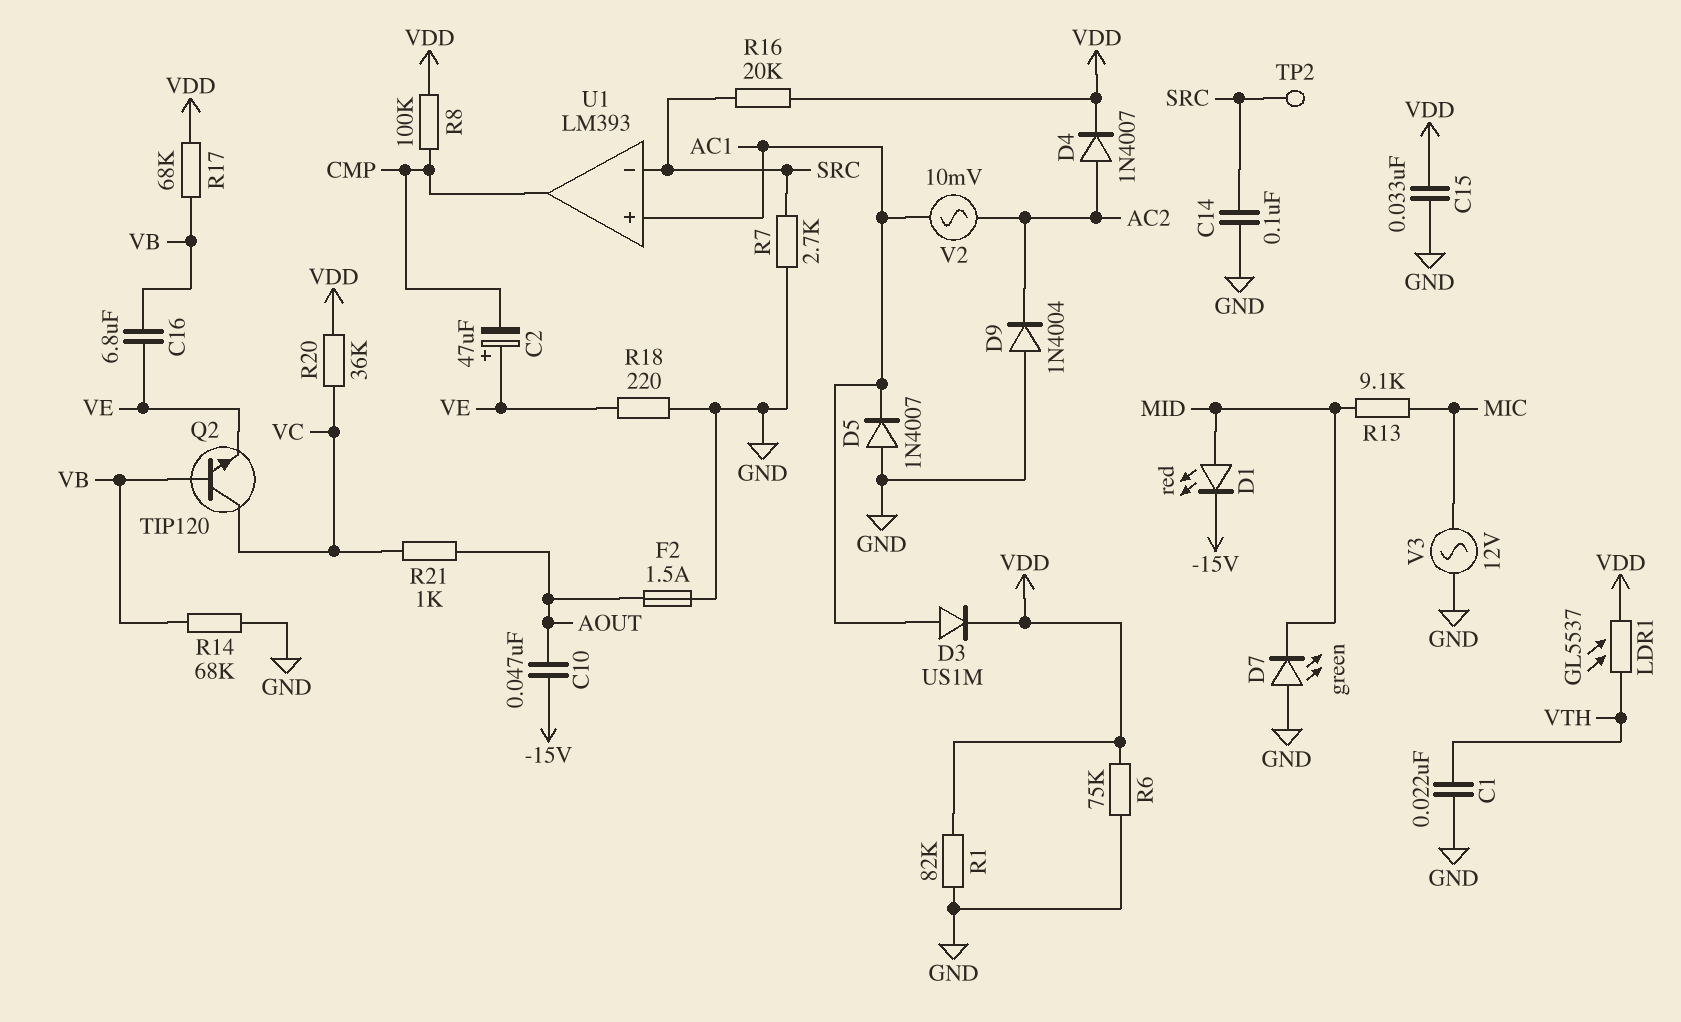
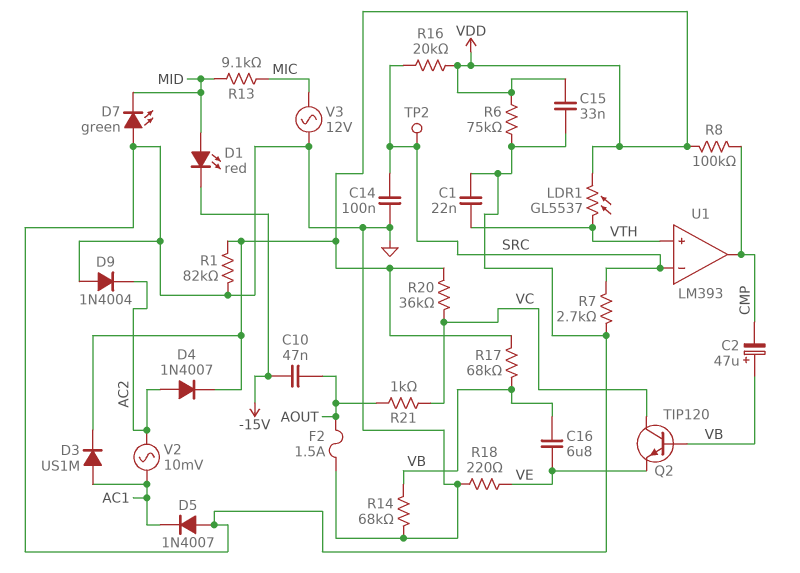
C2: 47uF (plus VE, minus CMP) -> 47uF (plus VB, minus CMP)
U1 pin in+: AC1 -> VTH

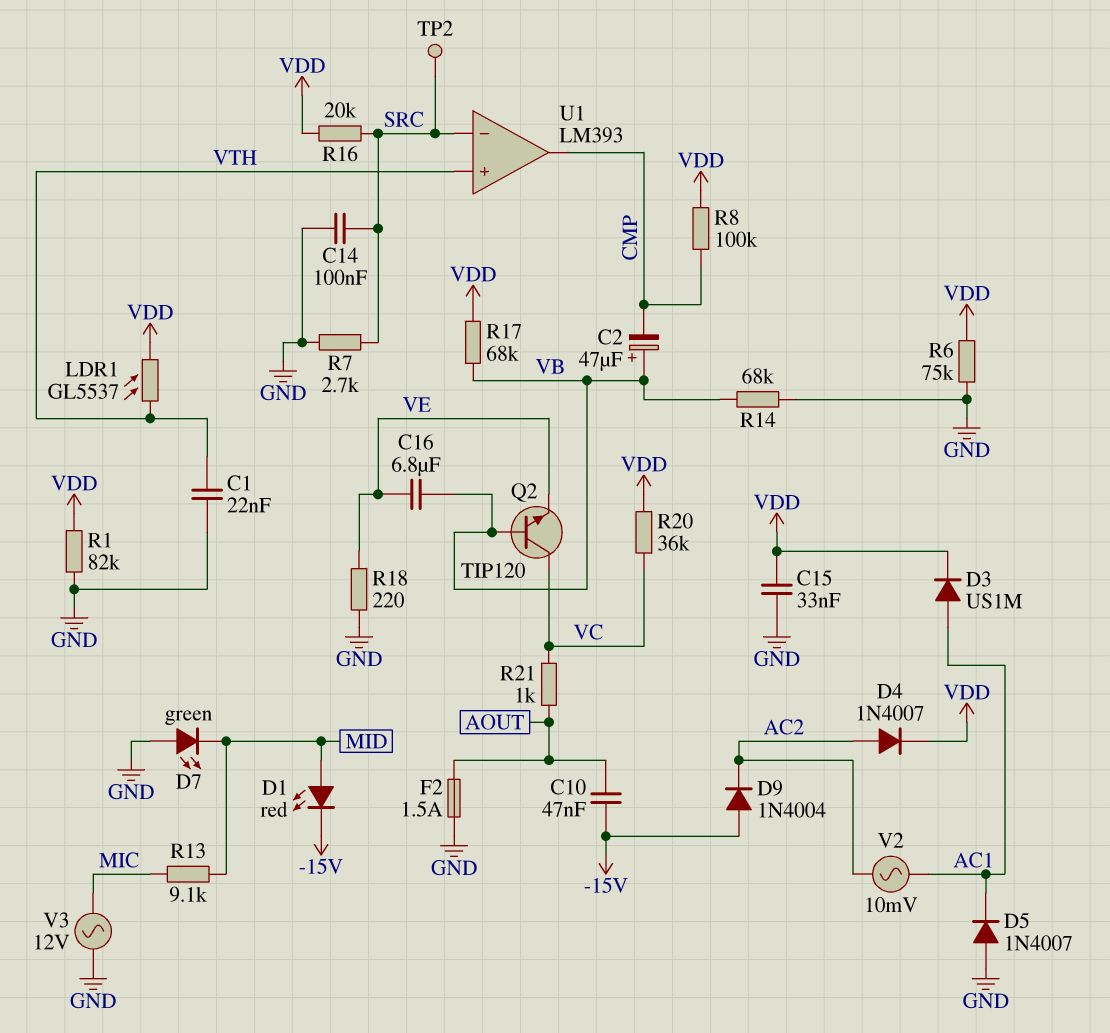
D9: diode 1N4004 (A GND, K AC2) -> diode 1N4004 (A -15V, K AC2)

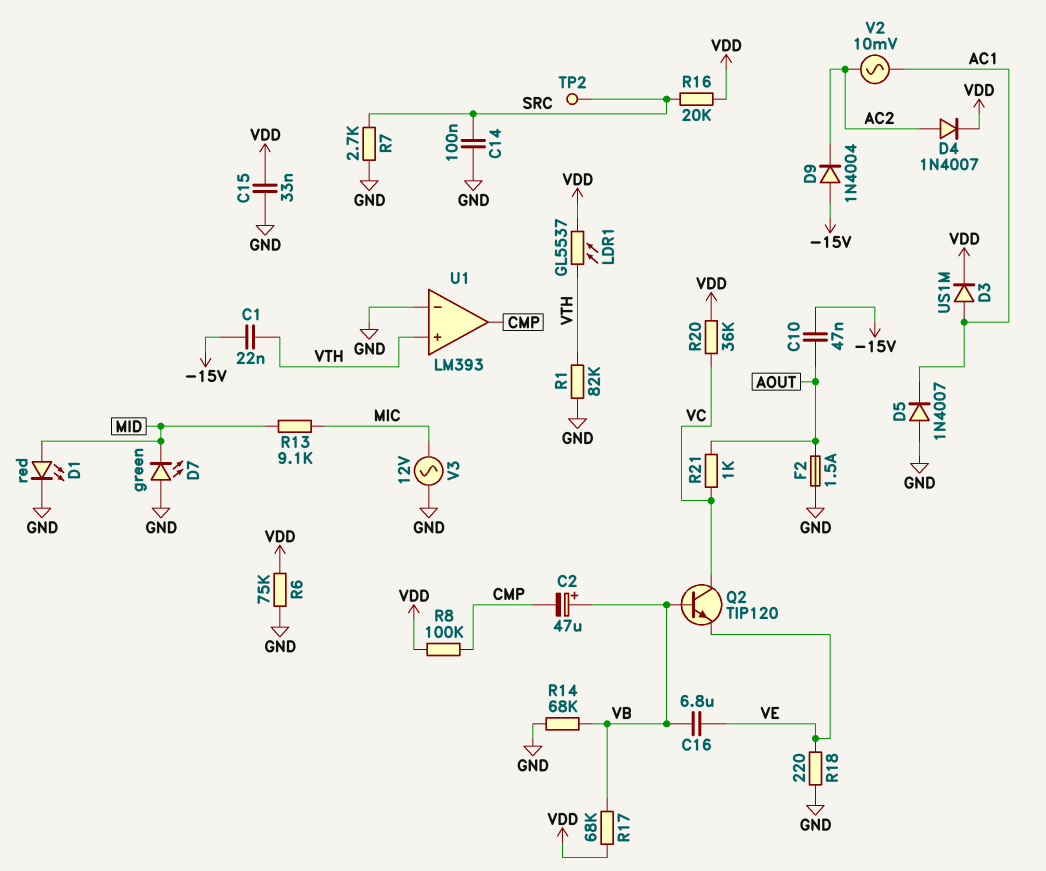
C1: 22nF (GND, VTH) -> 22nF (-15V, VTH)
D1: LED red (A MID, K -15V) -> LED red (A MID, K GND)
R1: 82k (GND, VDD) -> 82k (GND, VTH)
U1 pin in-: SRC -> GND

